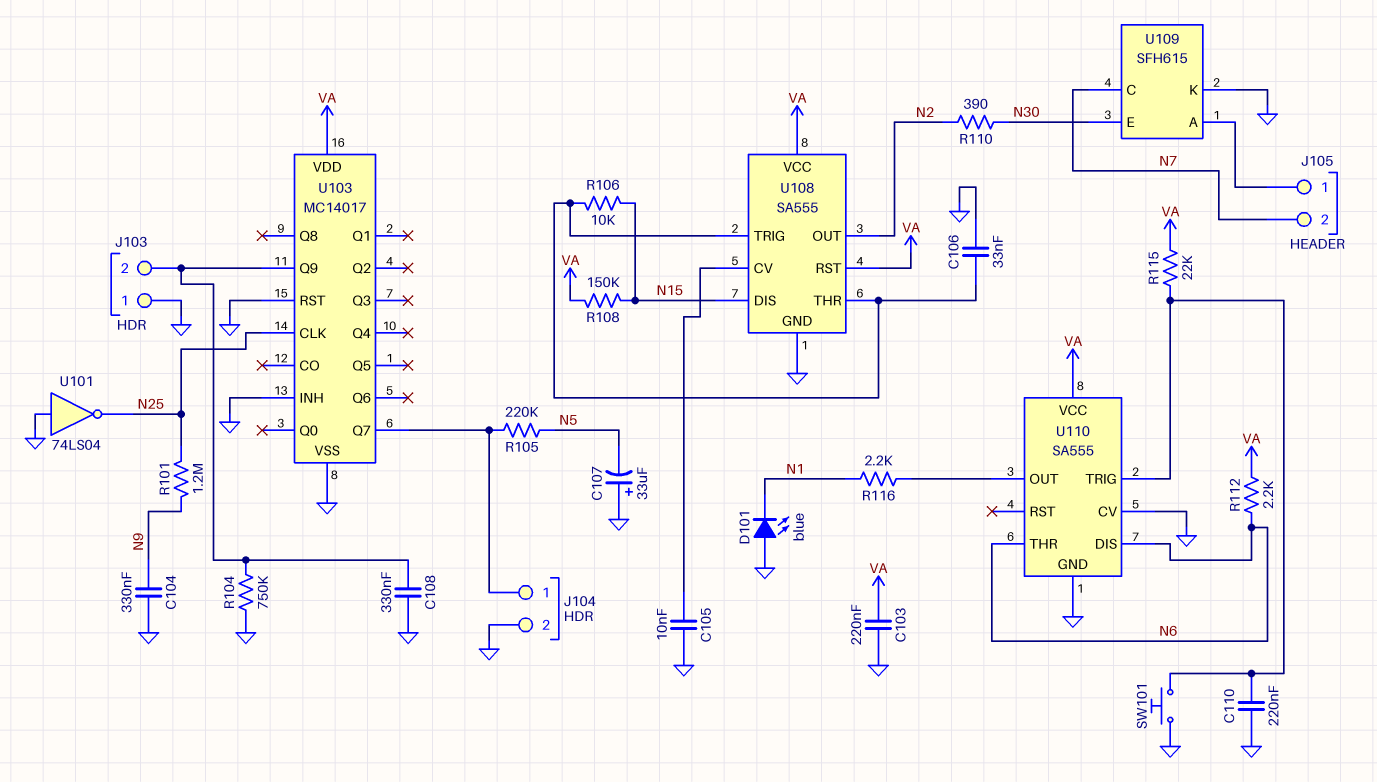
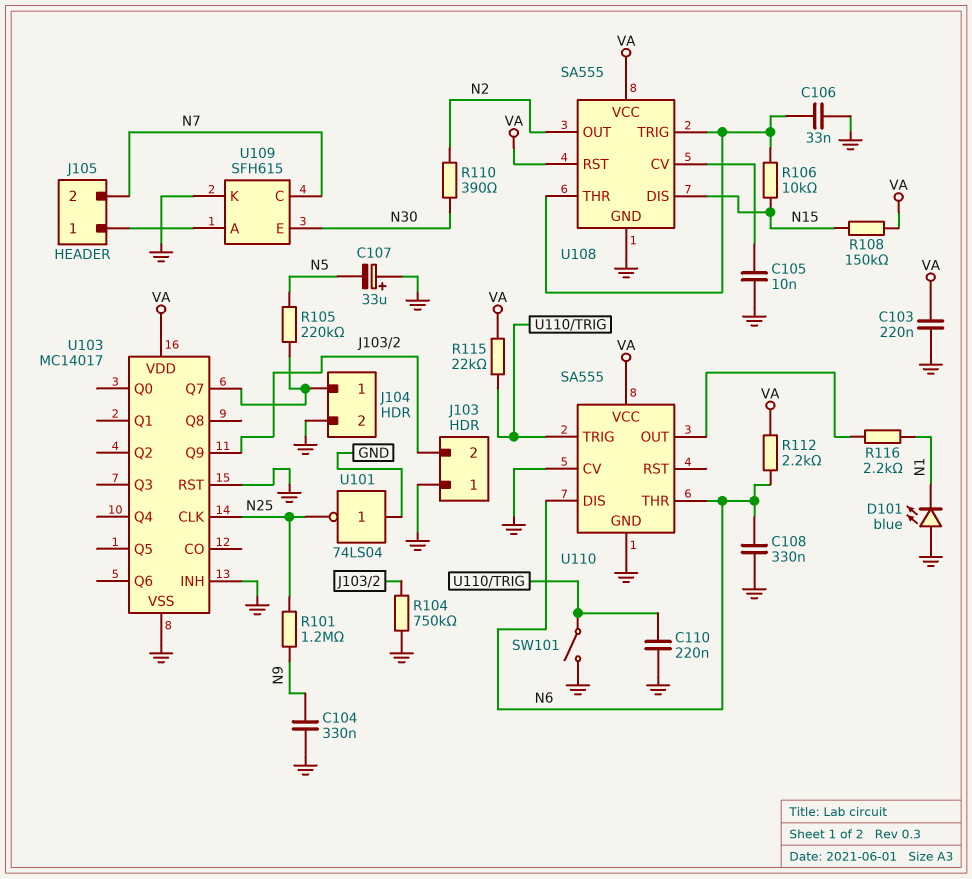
C108: 330nF (GND, J103/2) -> 330nF (GND, N6)
SW101: button (GND, U110/TRIG) -> switch (GND, U110/TRIG)

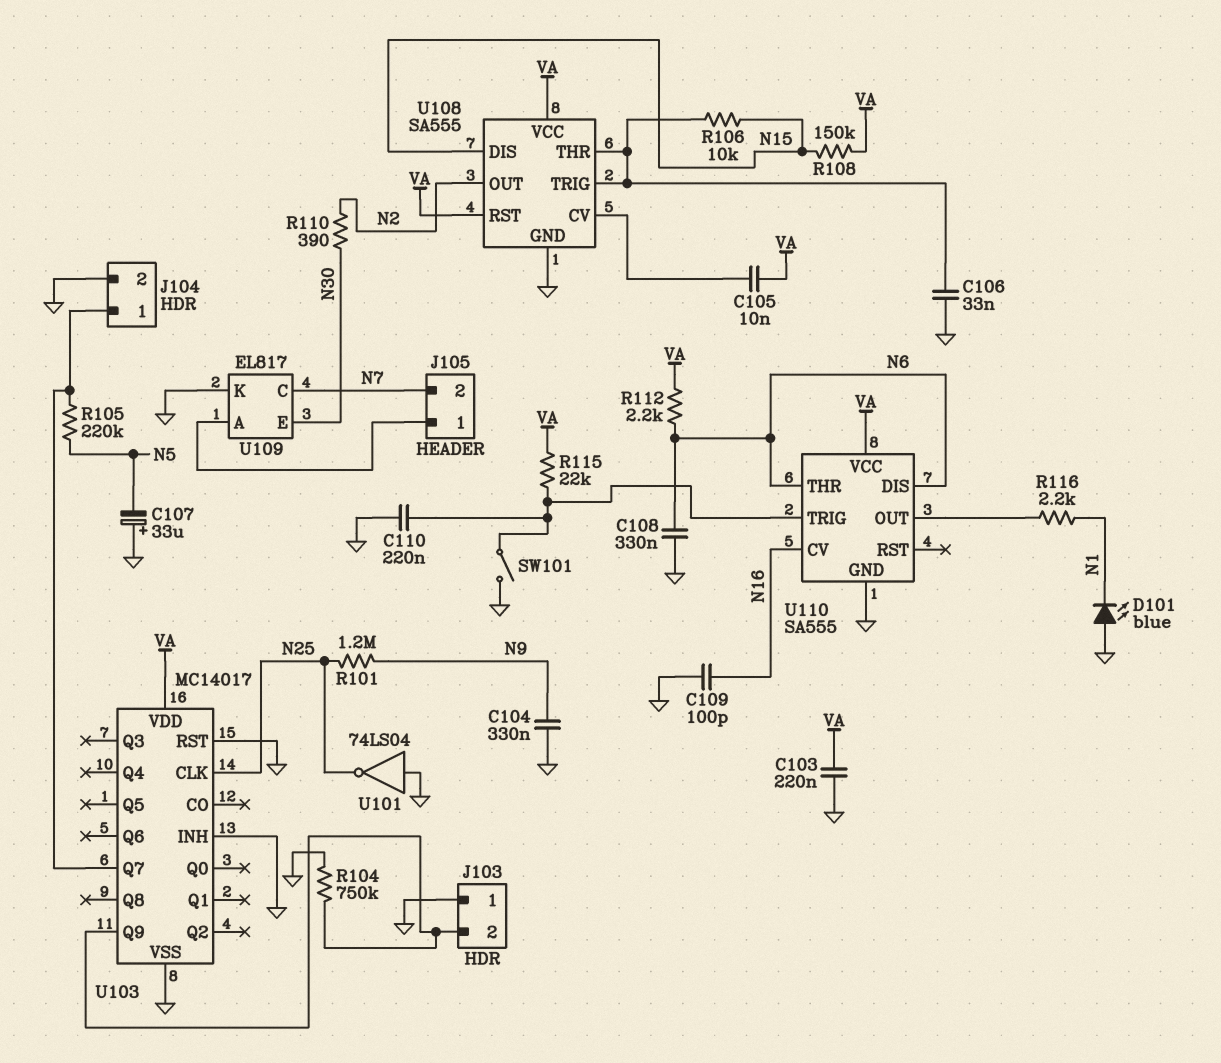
C105: 10nF (GND, U108/CV) -> 10nF (U108/CV, VA)
C109: none -> 100pF (GND, N16)
U109: SFH615 -> EL817
U110 pin CV: GND -> N16

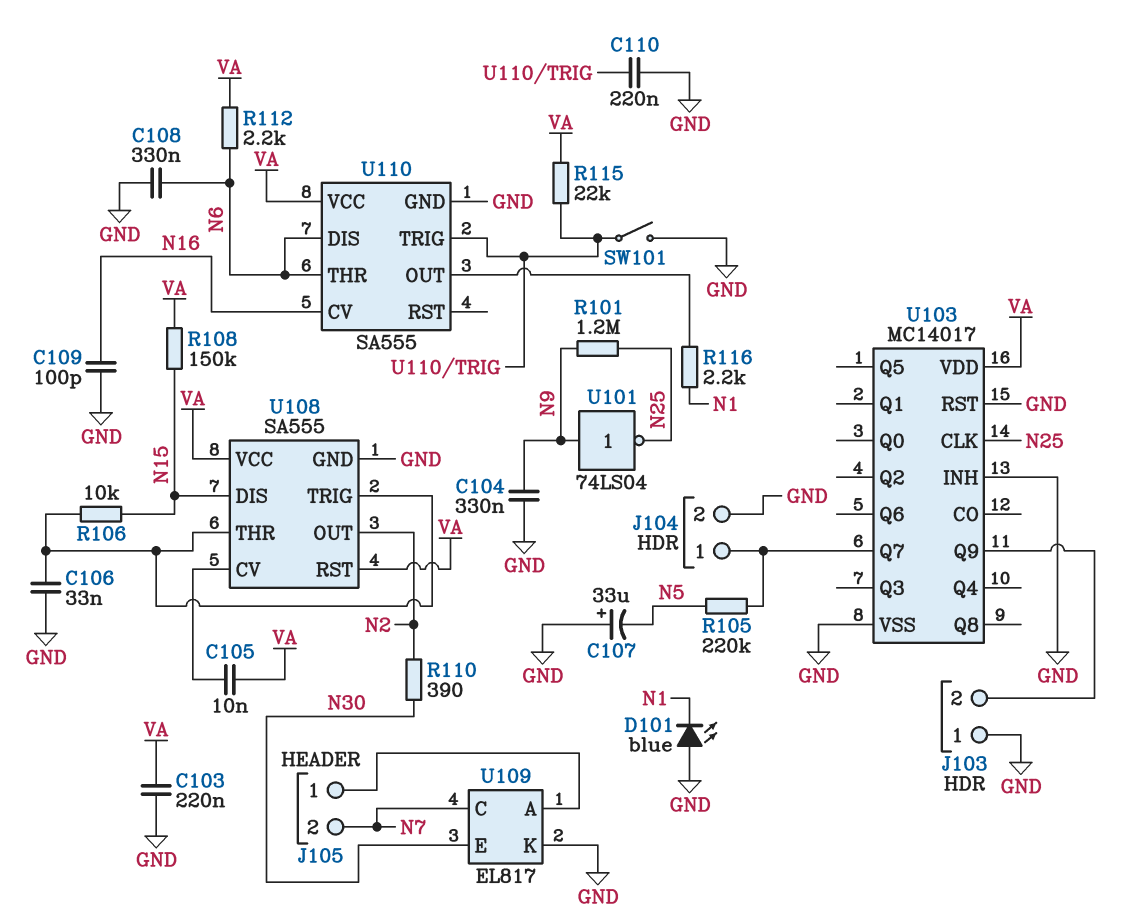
R104: 750k (GND, J103/2) -> none
U101: NOT 74LS04 (in GND, out N25) -> NOT 74LS04 (in N9, out N25)

